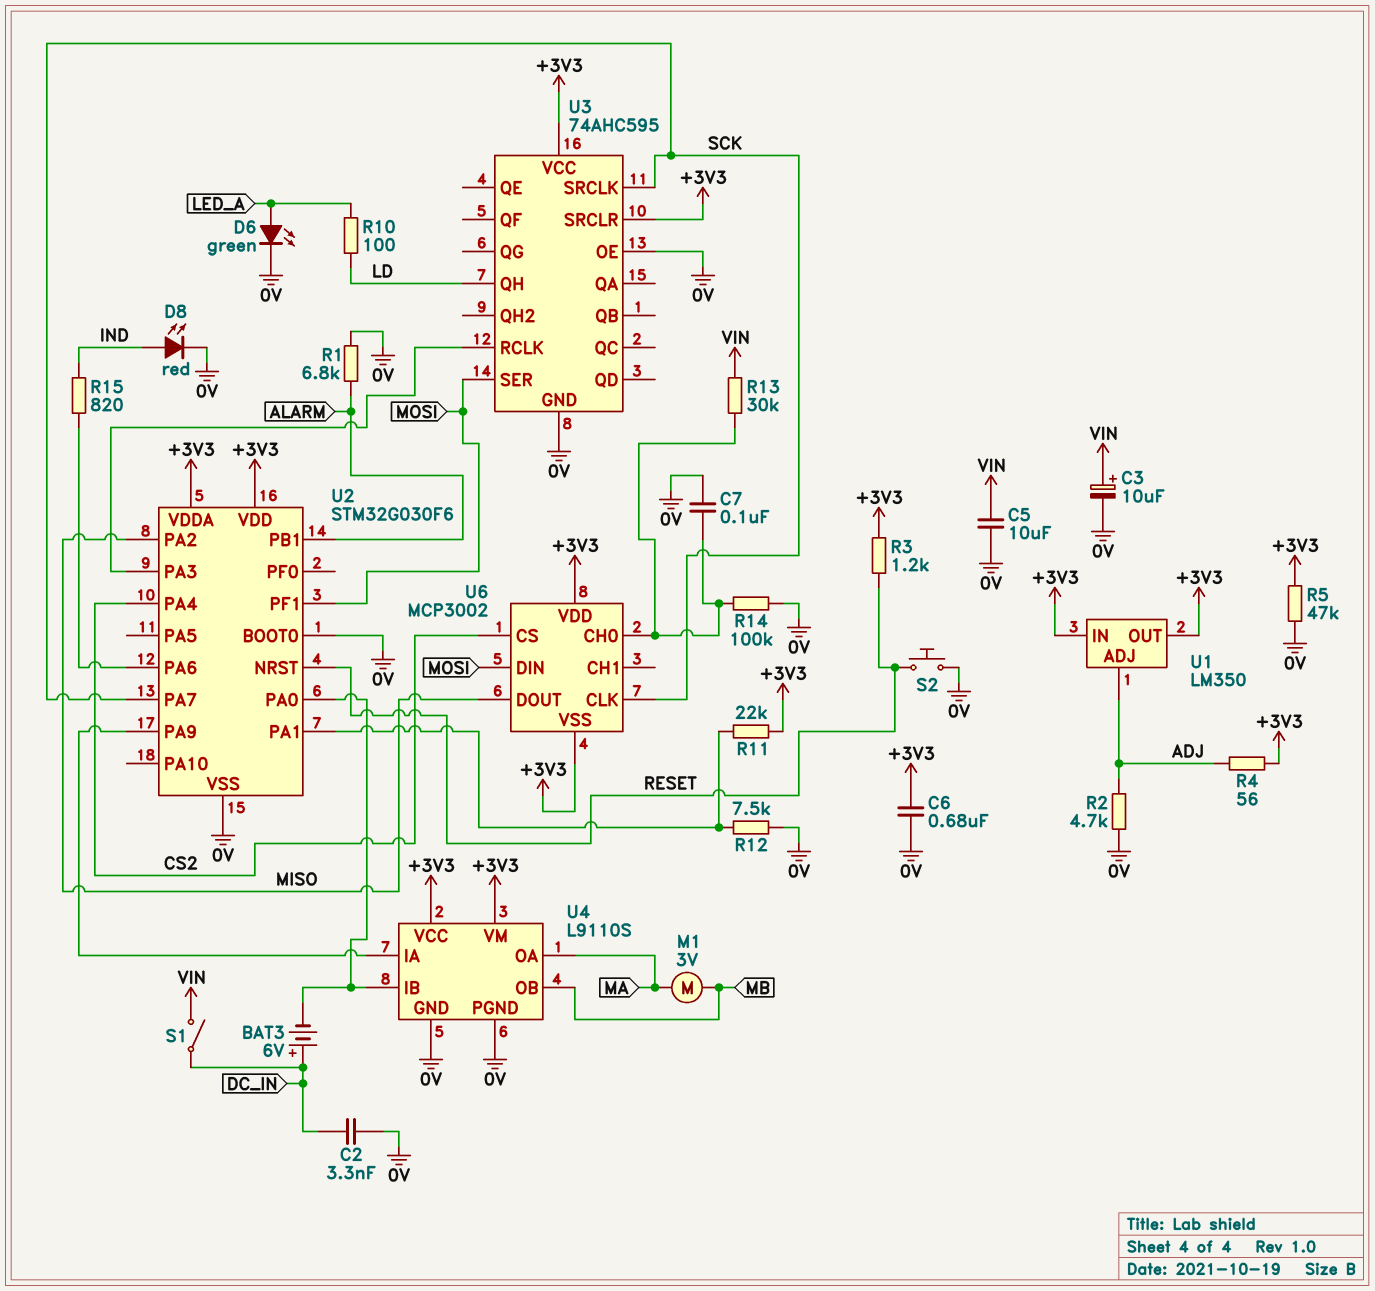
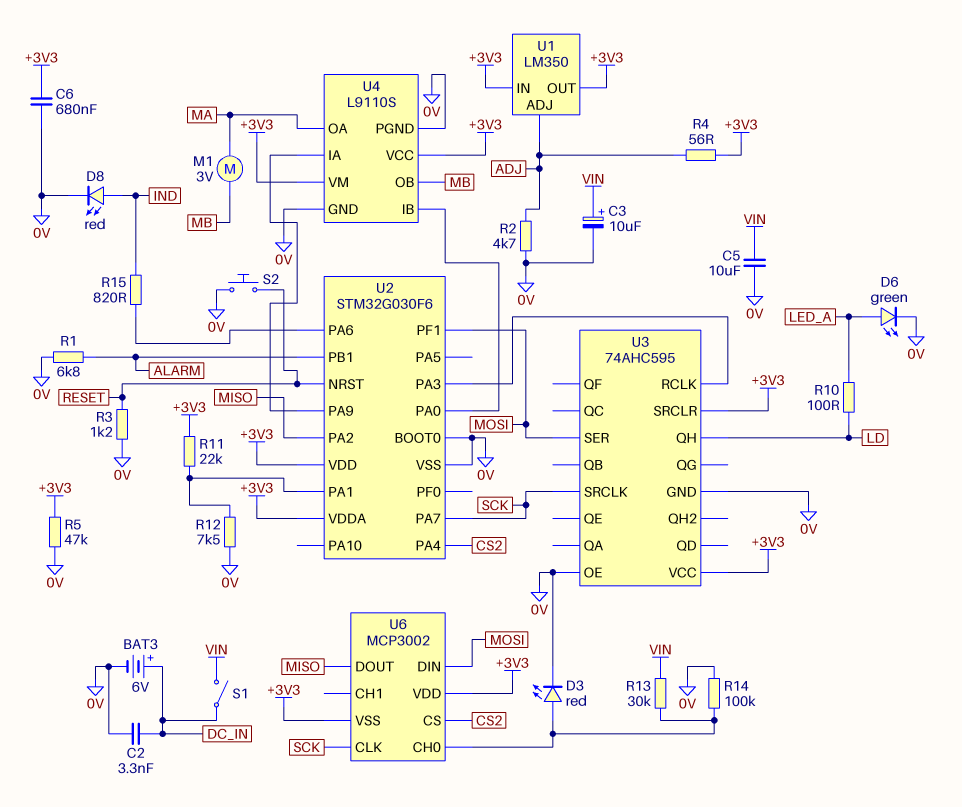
BAT3: 6V (plus DC_IN, minus U2/PA0) -> 6V (plus DC_IN, minus 0V)
C7: 100nF (0V, U6/CH0) -> none
D3: none -> LED red (A U6/CH0, K 0V)
R3: 1.2k (+3V3, RESET) -> 1.2k (0V, RESET)

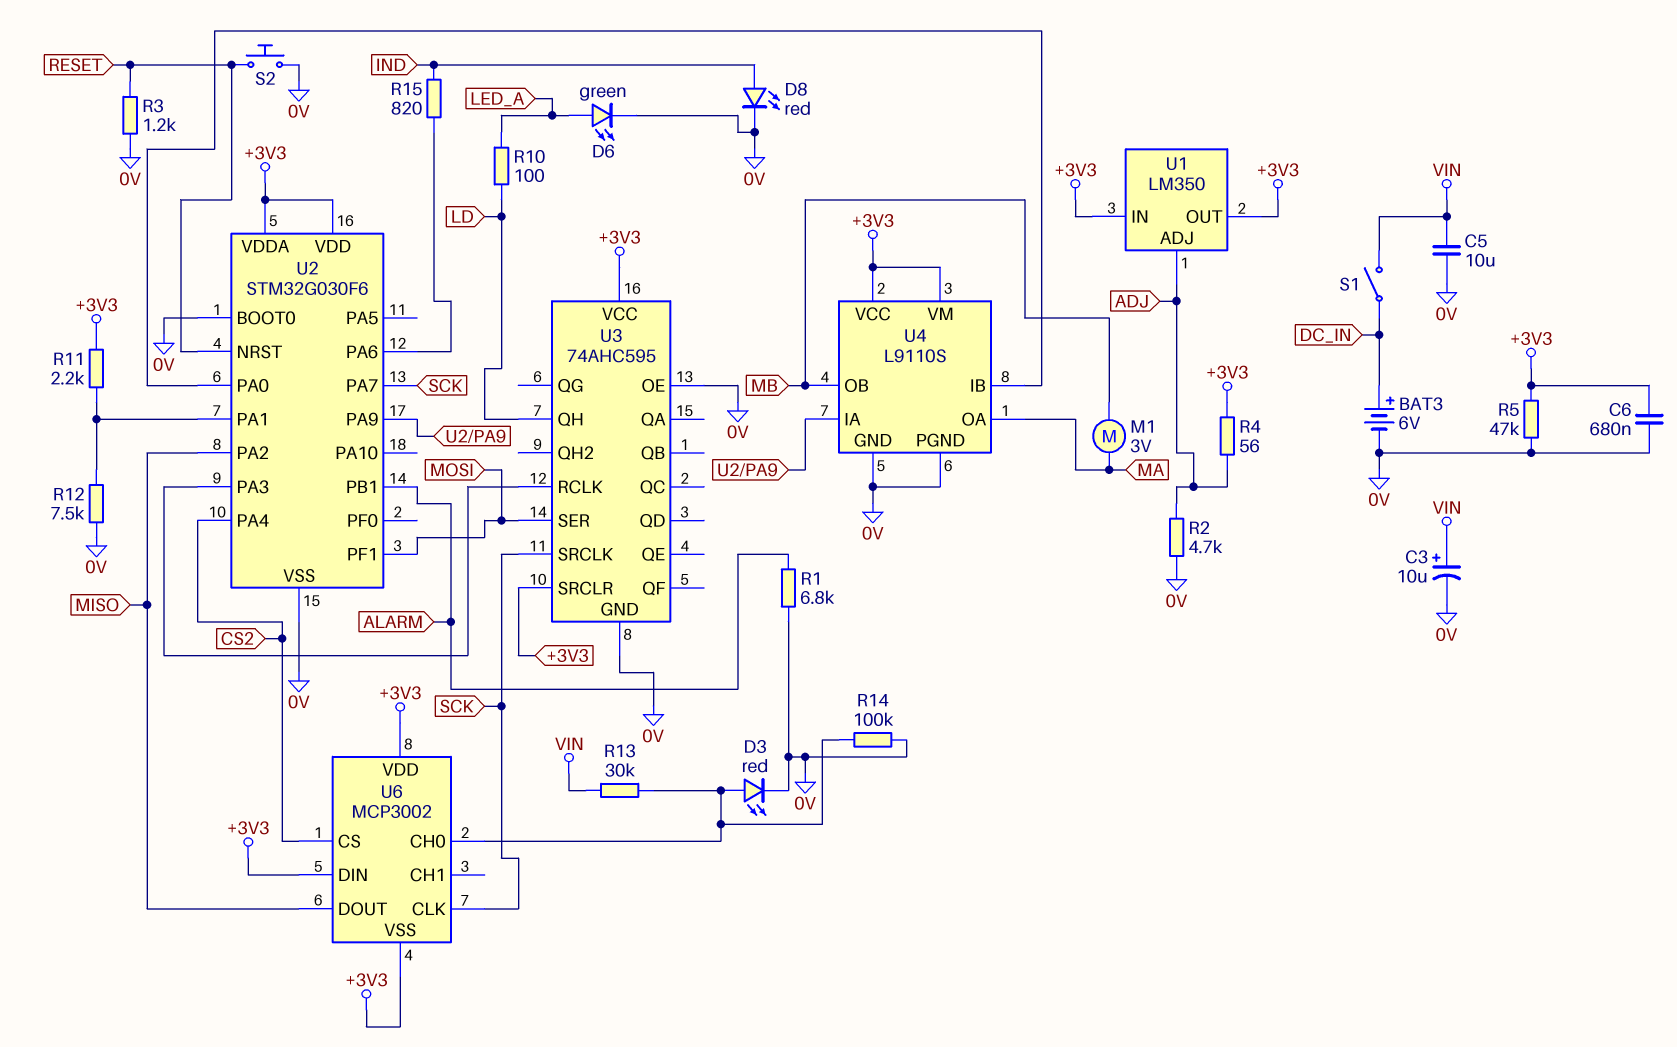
C2: 3.3nF (0V, DC_IN) -> none
R11: 22k (+3V3, U2/PA1) -> 2.2k (+3V3, U2/PA1)
U6 pin DIN: MOSI -> +3V3

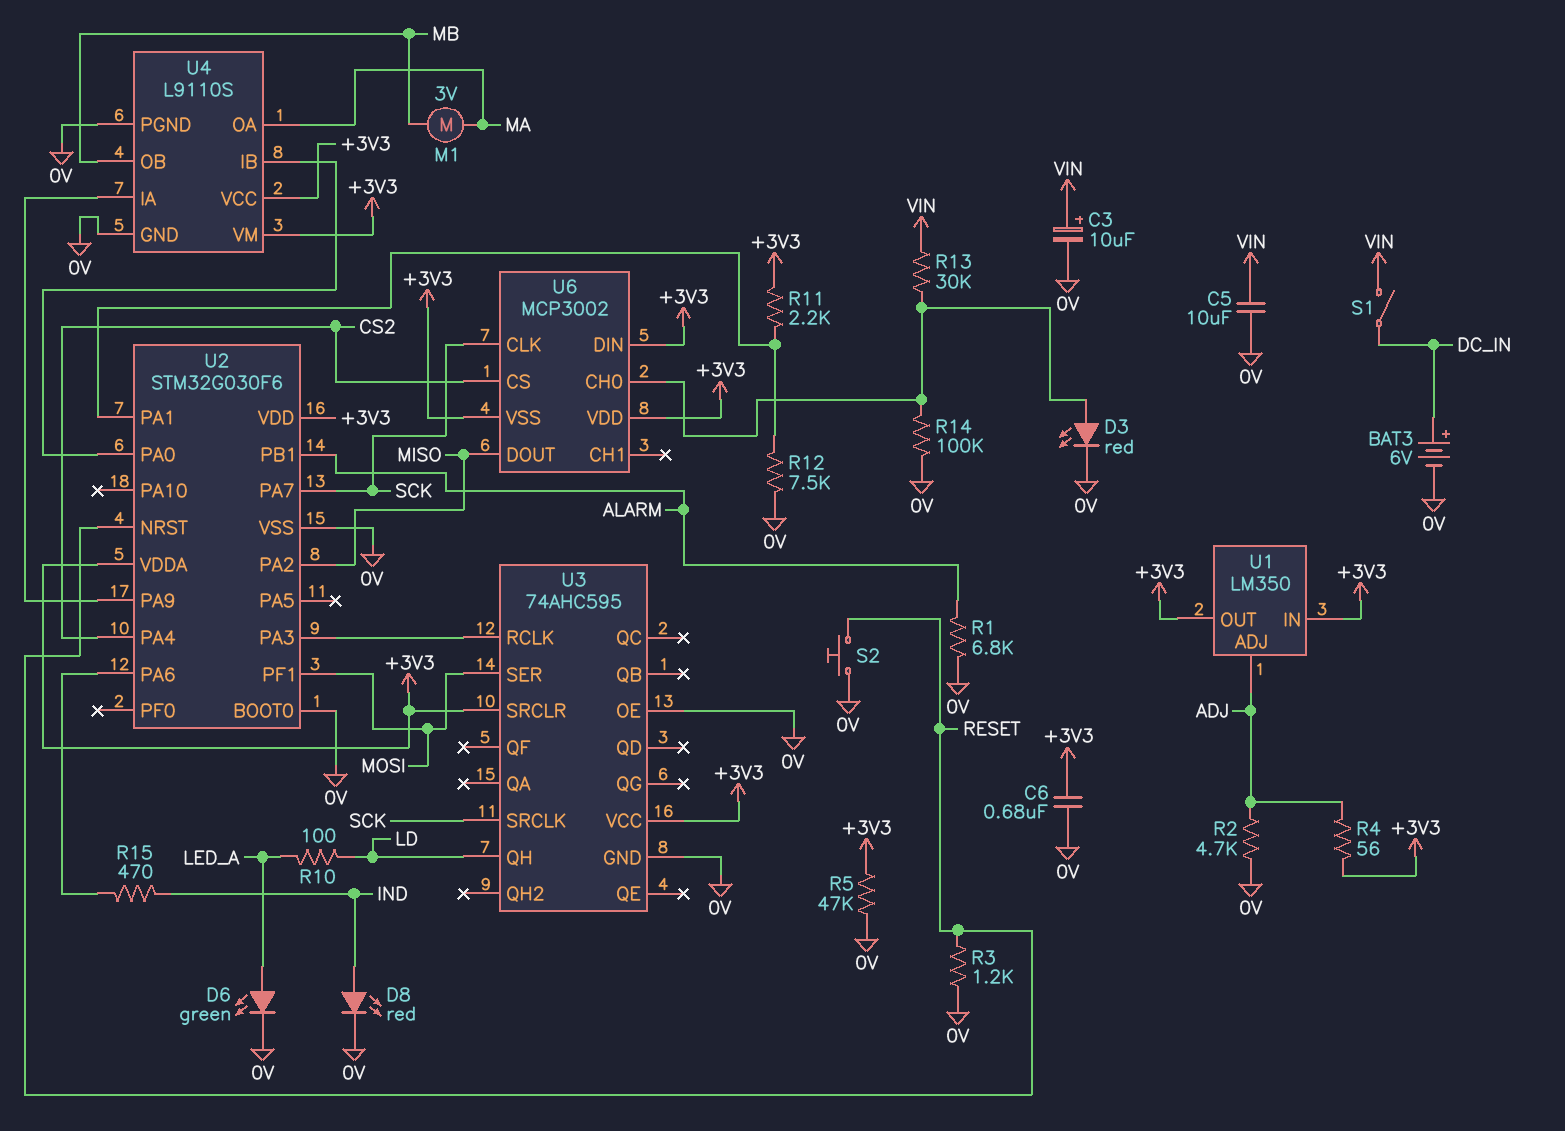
R15: 820 (IND, U2/PA6) -> 470 (IND, U2/PA6)

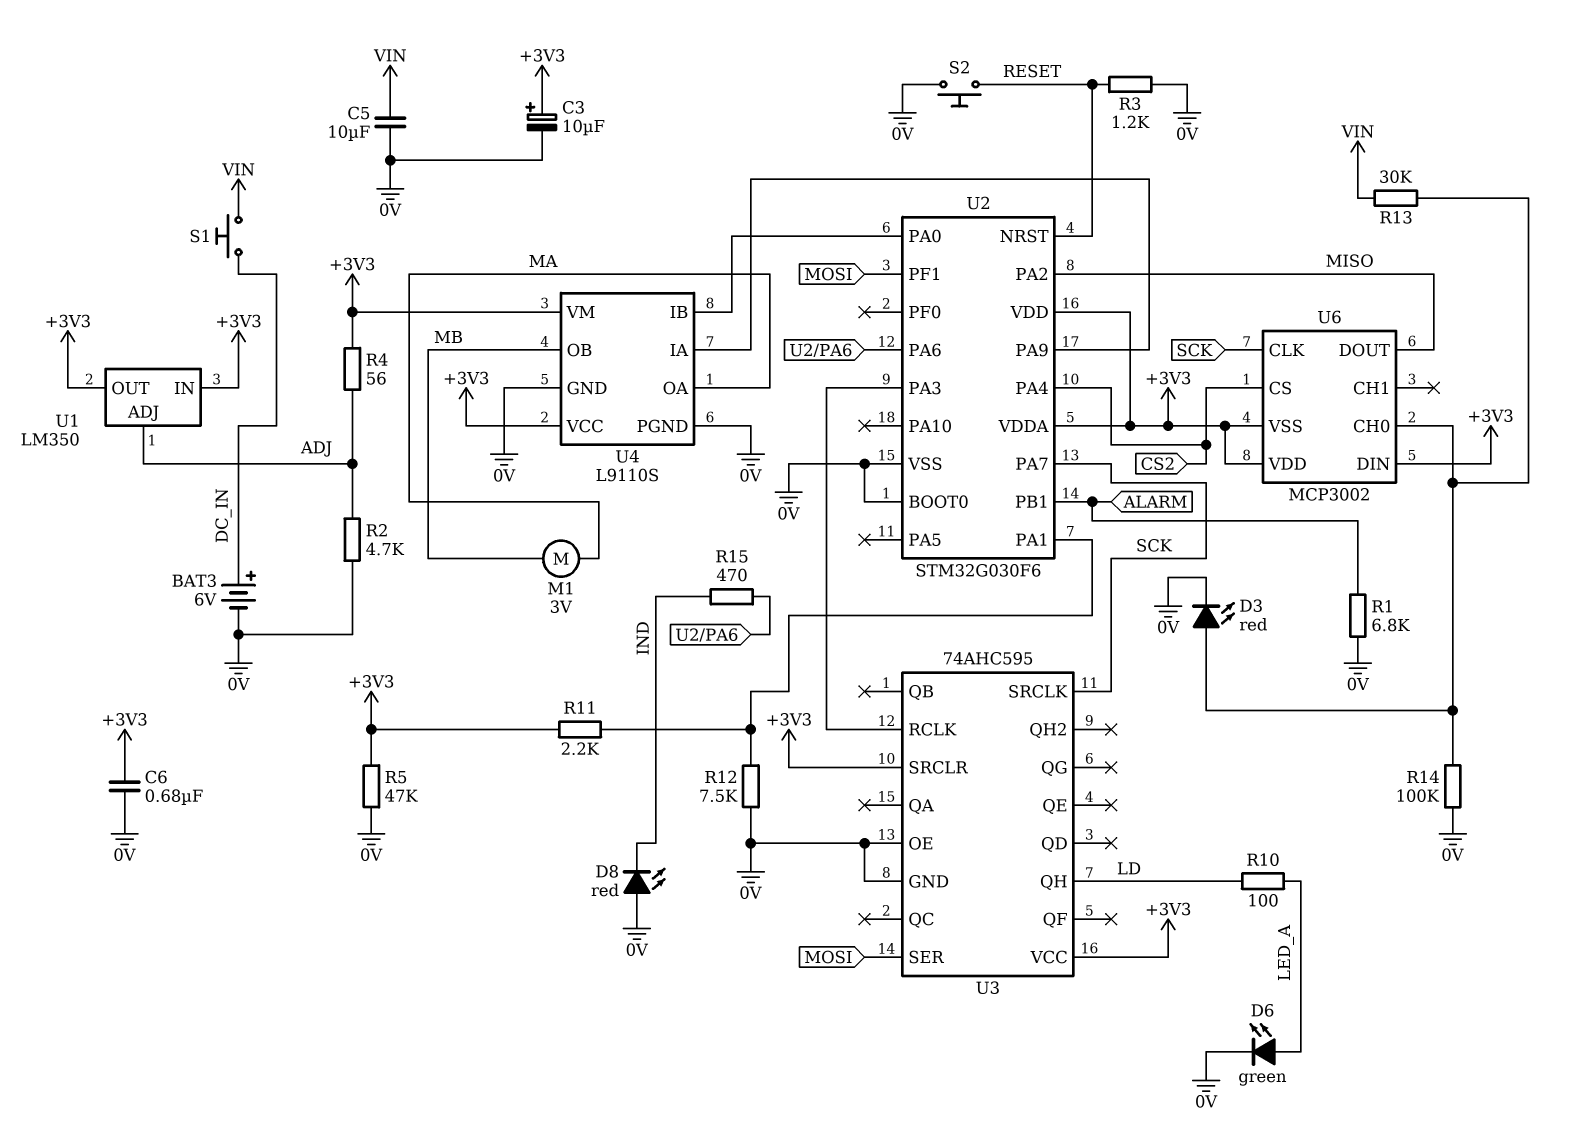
C3: 10uF (plus VIN, minus 0V) -> 10uF (plus +3V3, minus 0V)
D8: LED red (A IND, K 0V) -> LED red (A 0V, K IND)
S1: switch (DC_IN, VIN) -> button (DC_IN, VIN)

